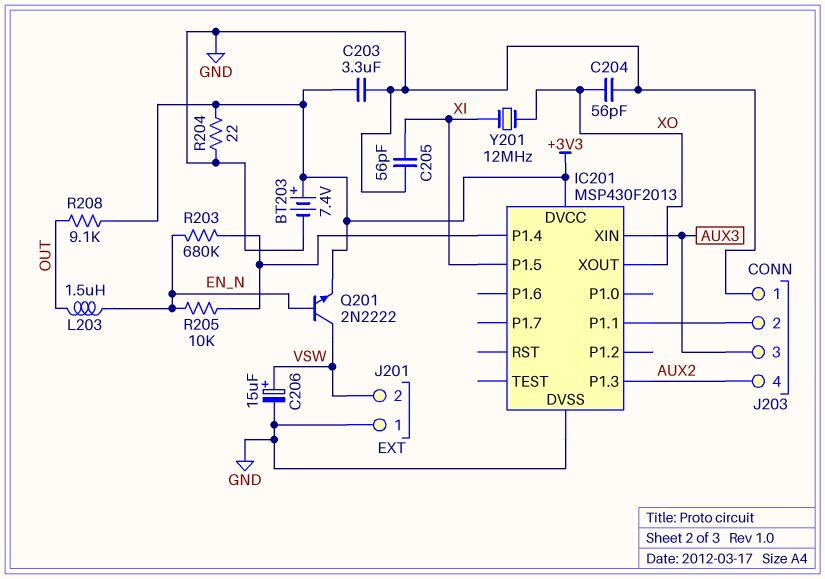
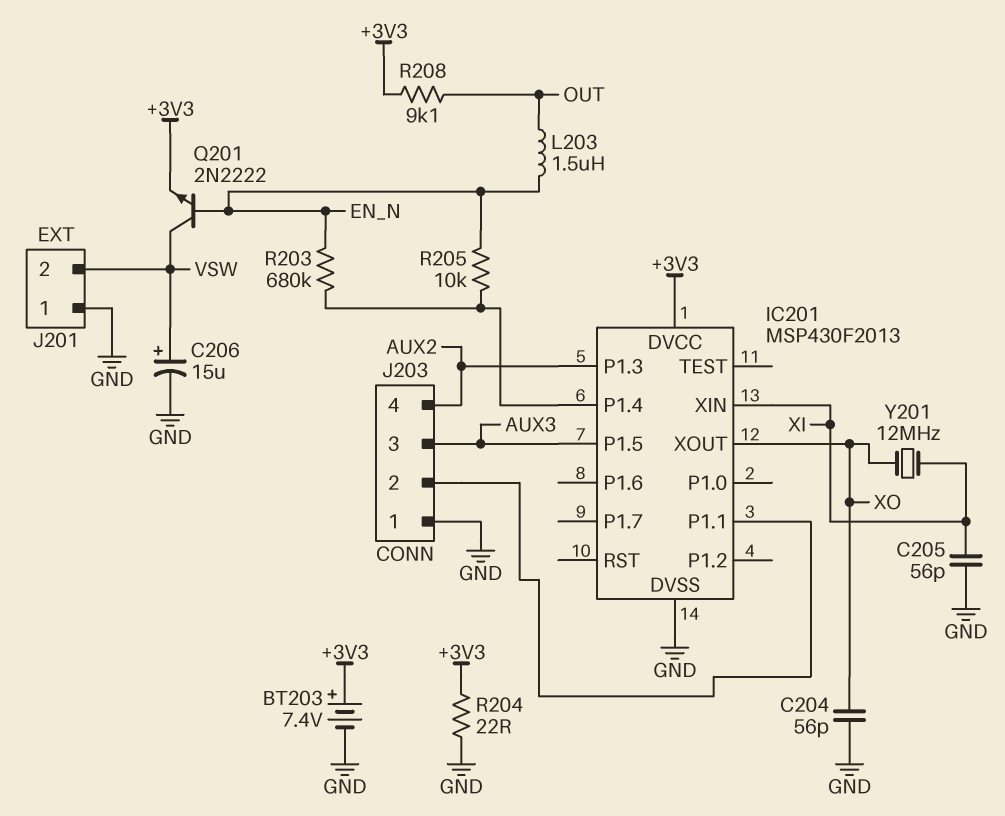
C203: 3.3uF (+3V3, GND) -> none
IC201 pin P1.5: XI -> AUX3
IC201 pin XIN: AUX3 -> XI

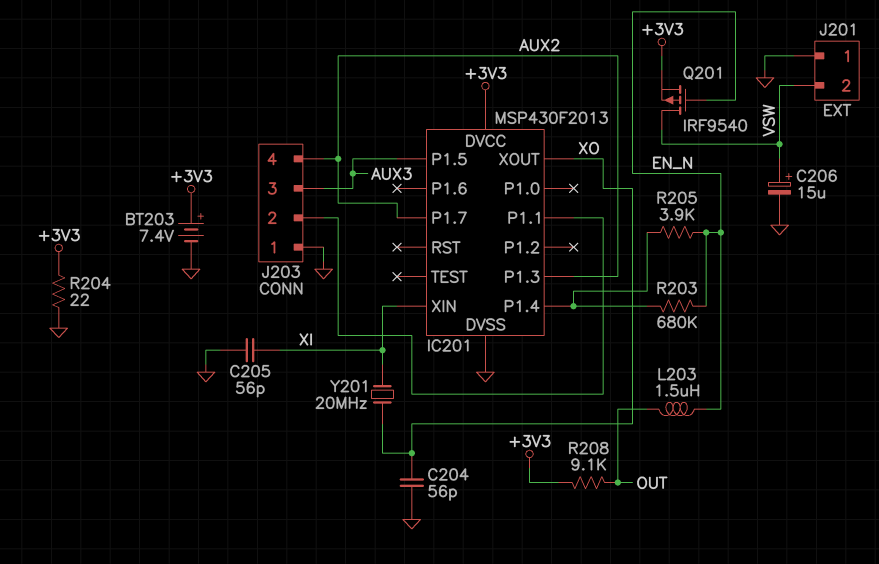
IC201 pin P1.7: none -> AUX2
Q201: NPN 2N2222 (B EN_N, C VSW, E +3V3) -> PMOS IRF9540 (G EN_N, D VSW, S +3V3)
R205: 10k (EN_N, IC201/P1.4) -> 3.9k (EN_N, IC201/P1.4)
Y201: 12MHz (XI, XO) -> 20MHz (XI, XO)

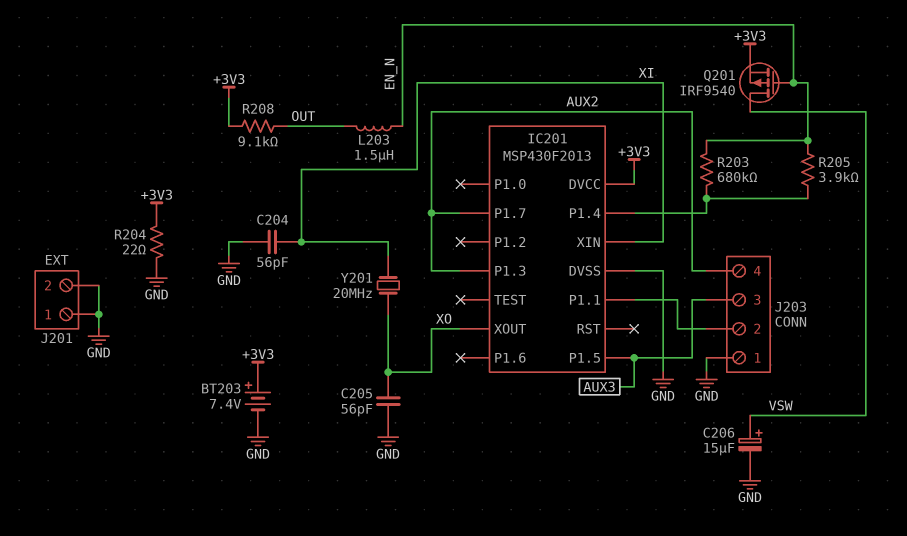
C204: 56pF (GND, XO) -> 56pF (GND, XI)
C205: 56pF (GND, XI) -> 56pF (GND, XO)
J201 pin 2: VSW -> GND

